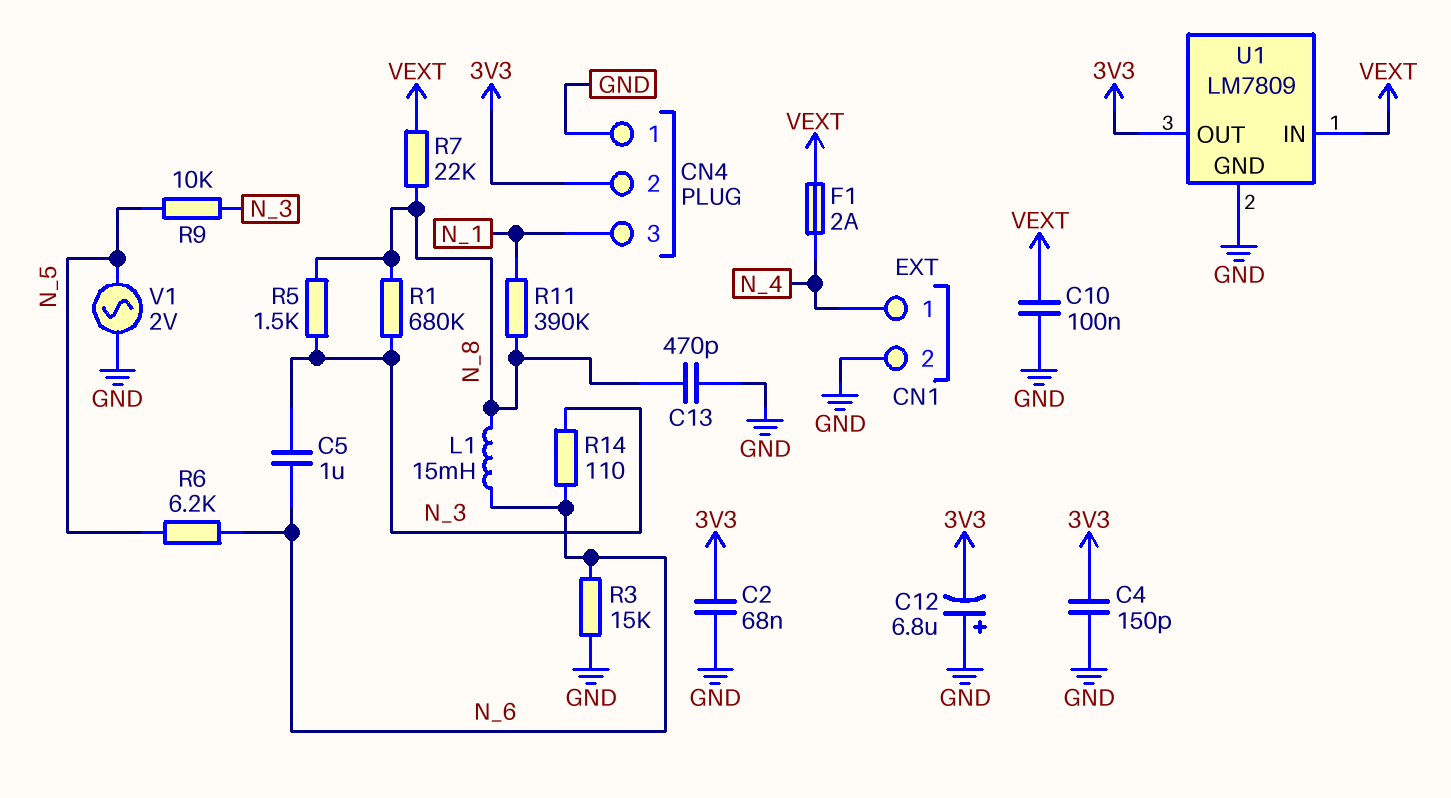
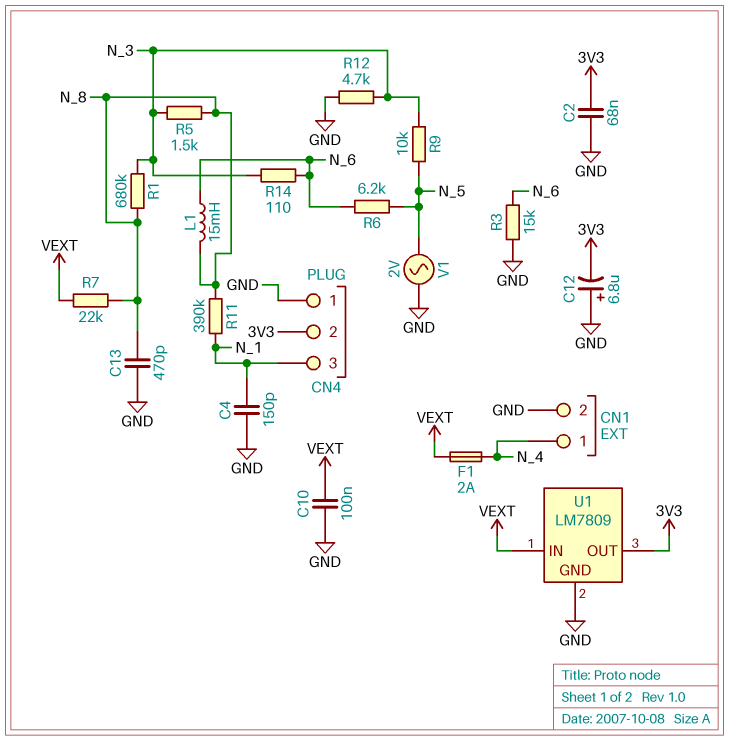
C4: 150pF (3V3, GND) -> 150pF (GND, N_1)
C5: 1uF (N_3, N_6) -> none
R12: none -> 4.7k (GND, N_3)

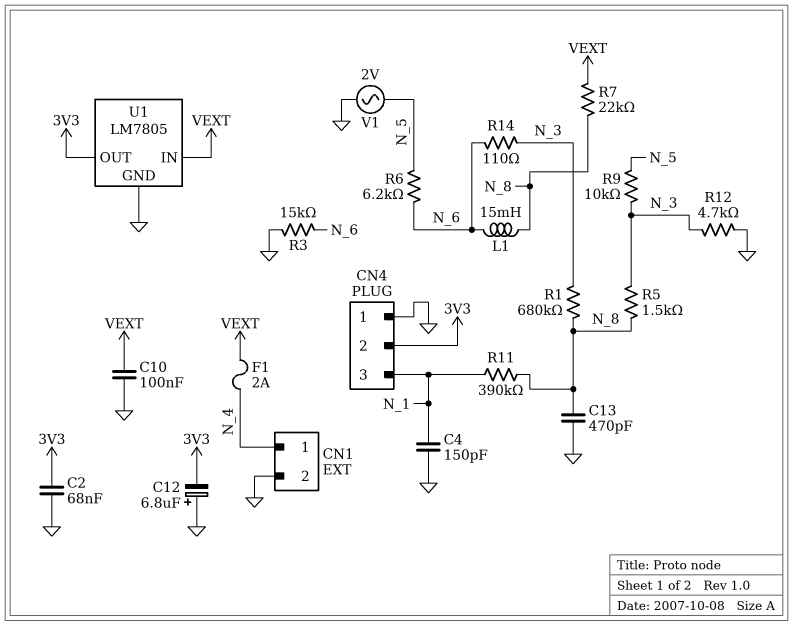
U1: LM7809 -> LM7805

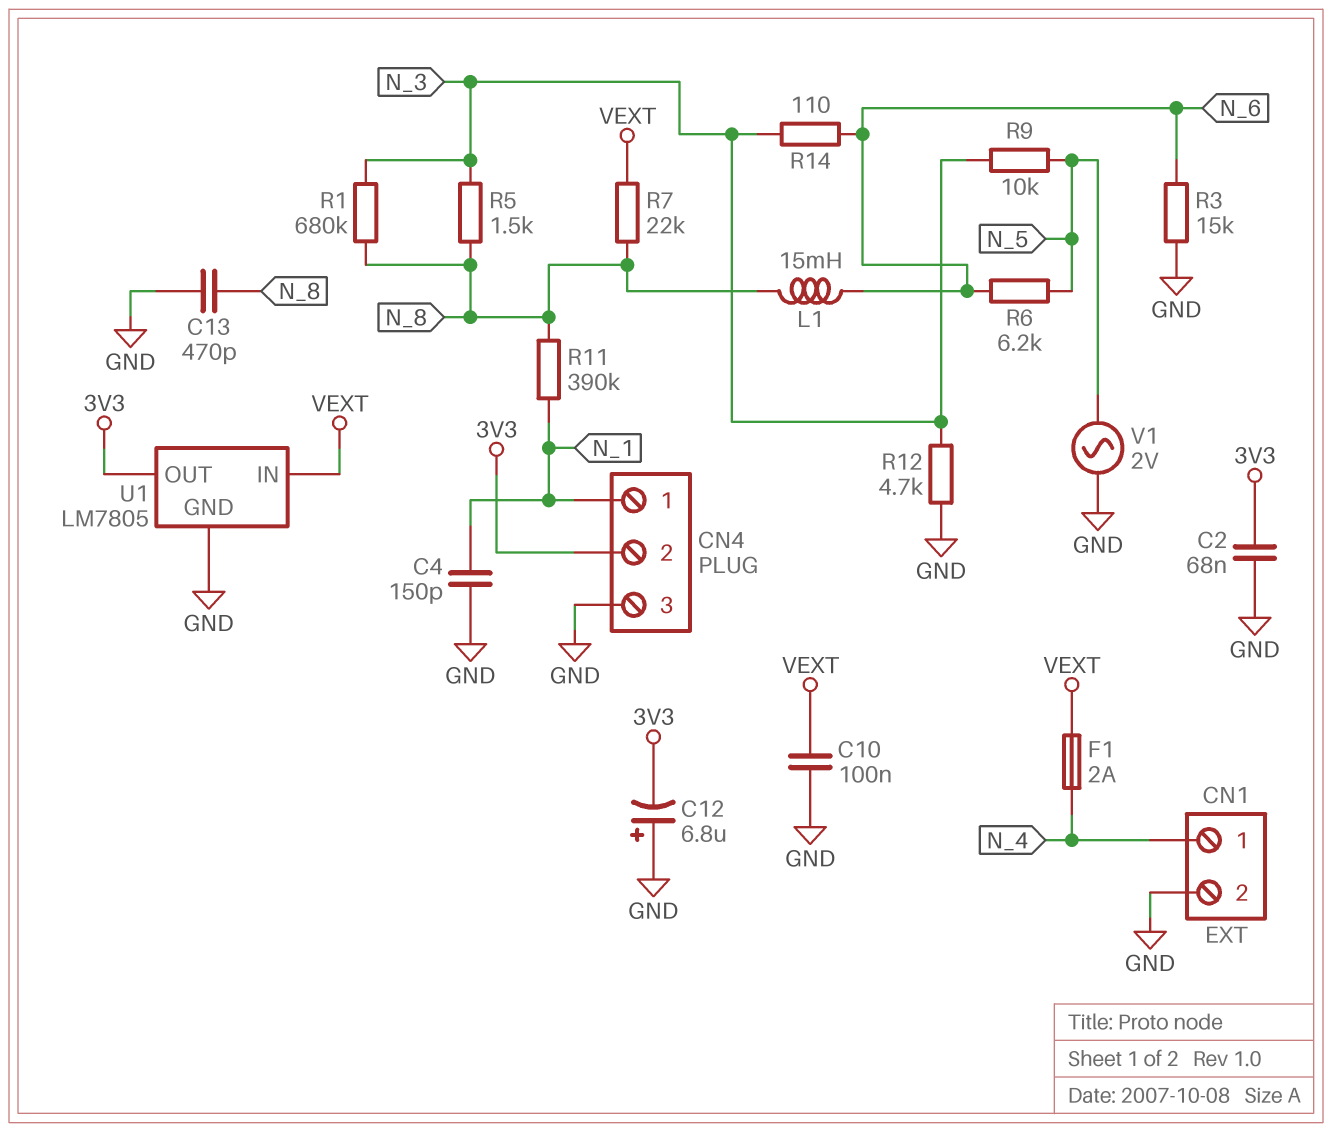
CN4 pin 1: GND -> N_1
CN4 pin 3: N_1 -> GND

